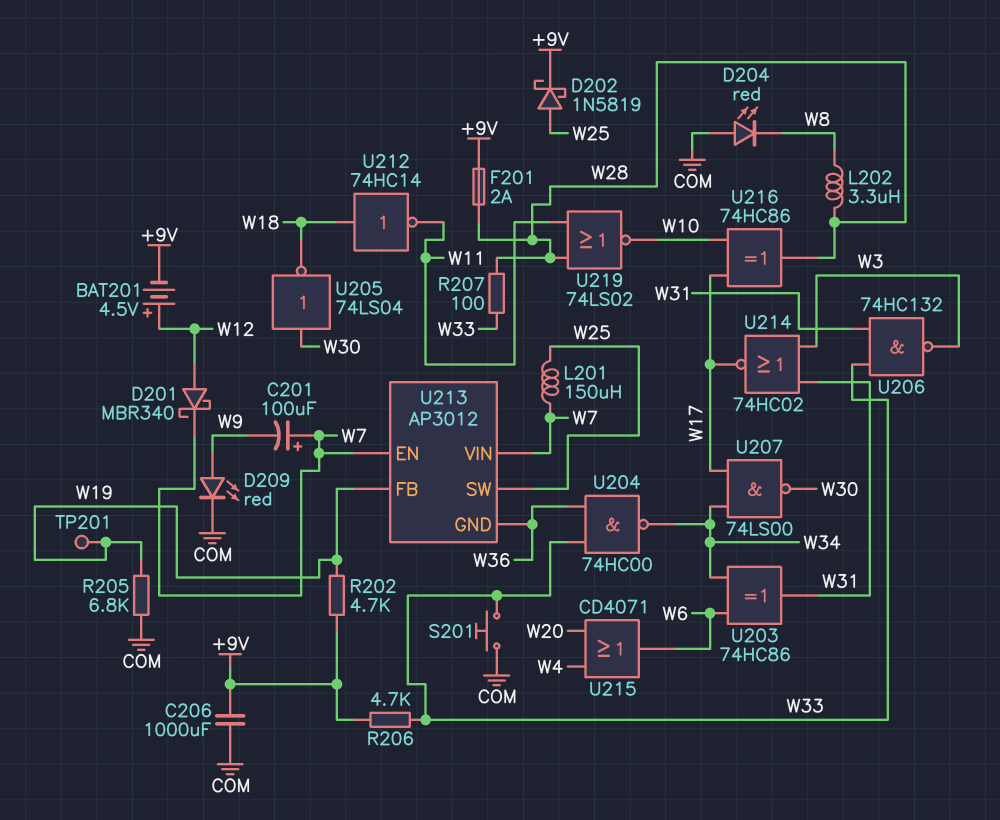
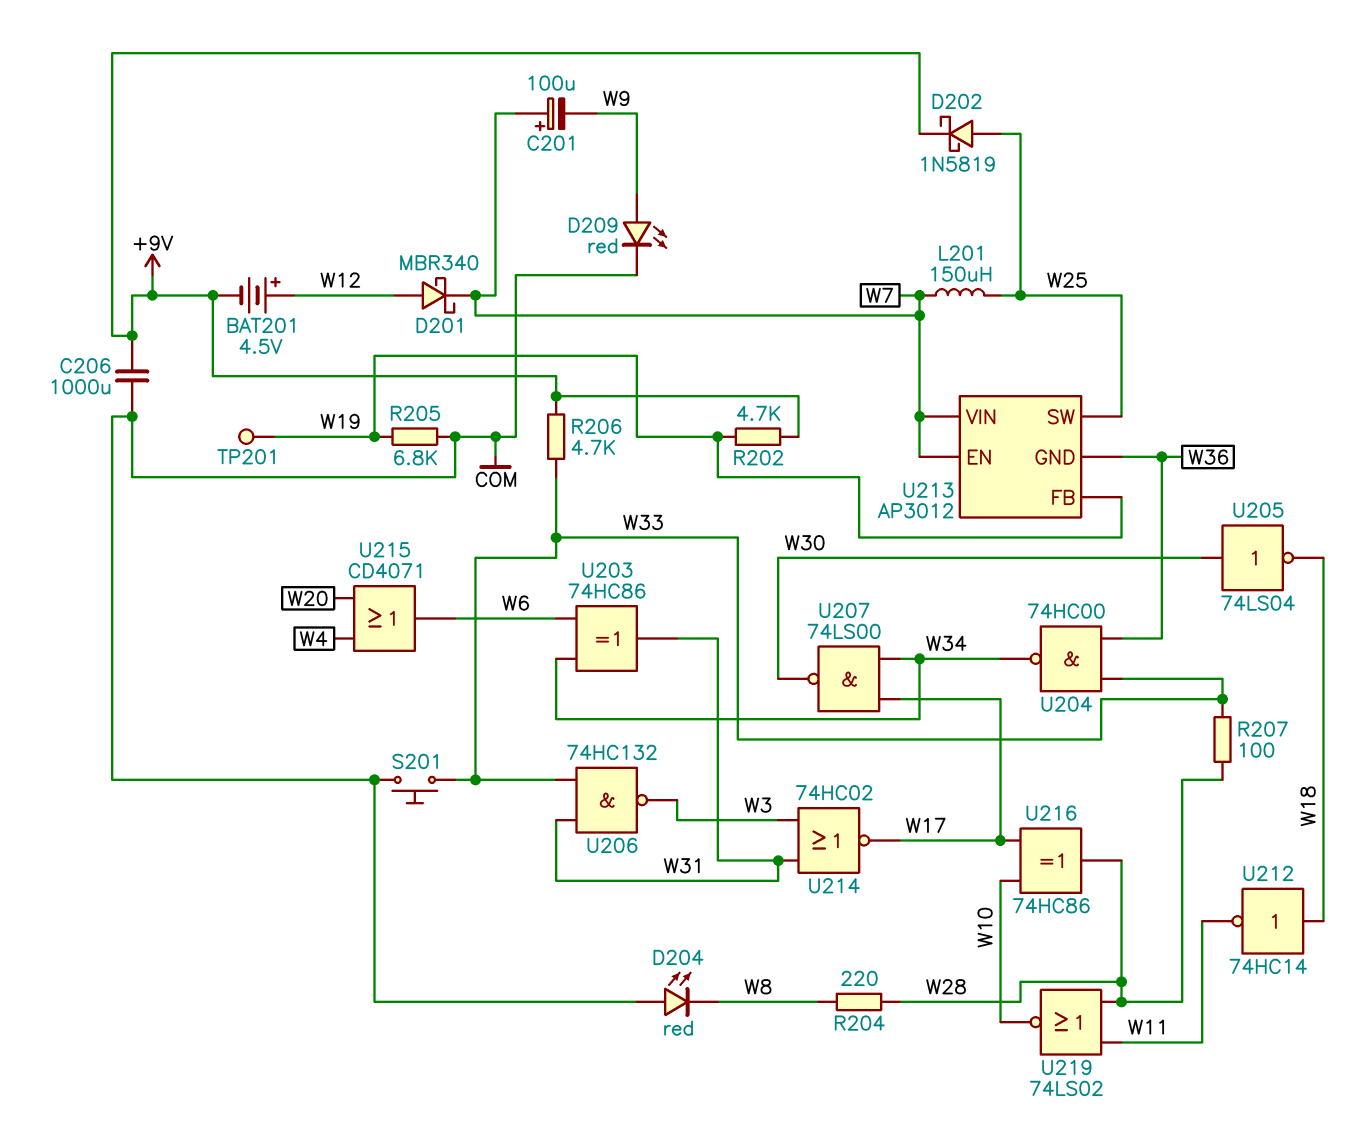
F201: 2A (+9V, W28) -> none
L202: 3.3uH (W8, W28) -> none
R204: none -> 220 (W8, W28)

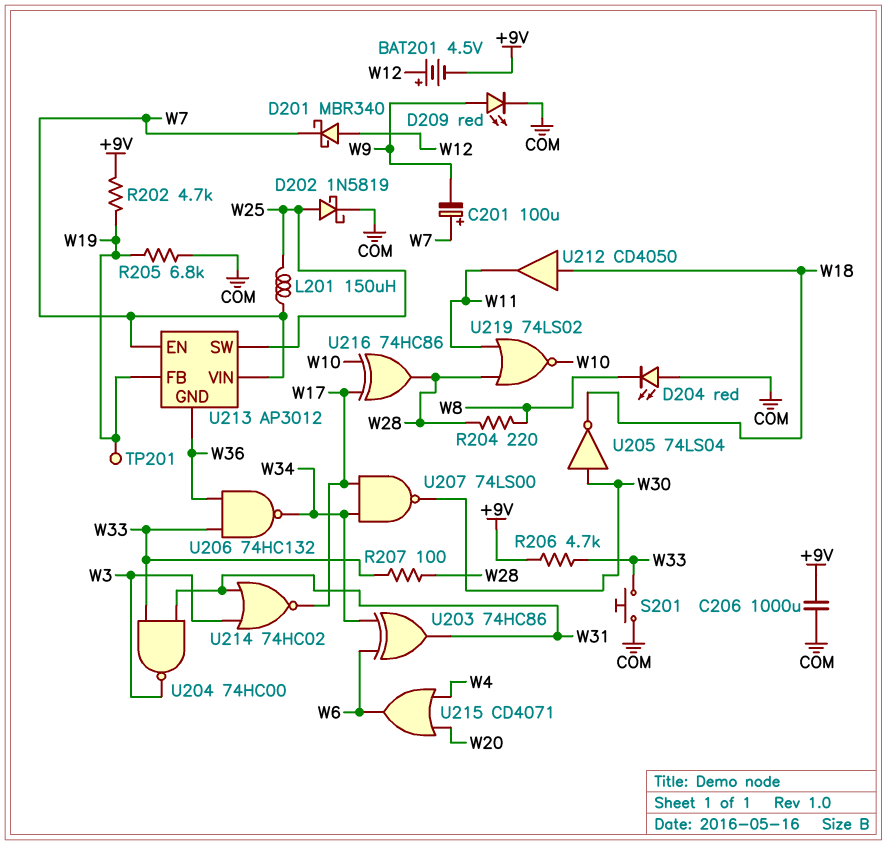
D202: schottky 1N5819 (A W25, K +9V) -> schottky 1N5819 (A W25, K COM)
U204: NAND 74HC00 (in W33, in W36, out W34) -> NAND 74HC00 (in W31, in W33, out W3)
U206: NAND 74HC132 (in W31, in W33, out W3) -> NAND 74HC132 (in W33, in W36, out W34)
U212: NOT 74HC14 (in W18, out W11) -> buffer CD4050 (in W18, out W11)

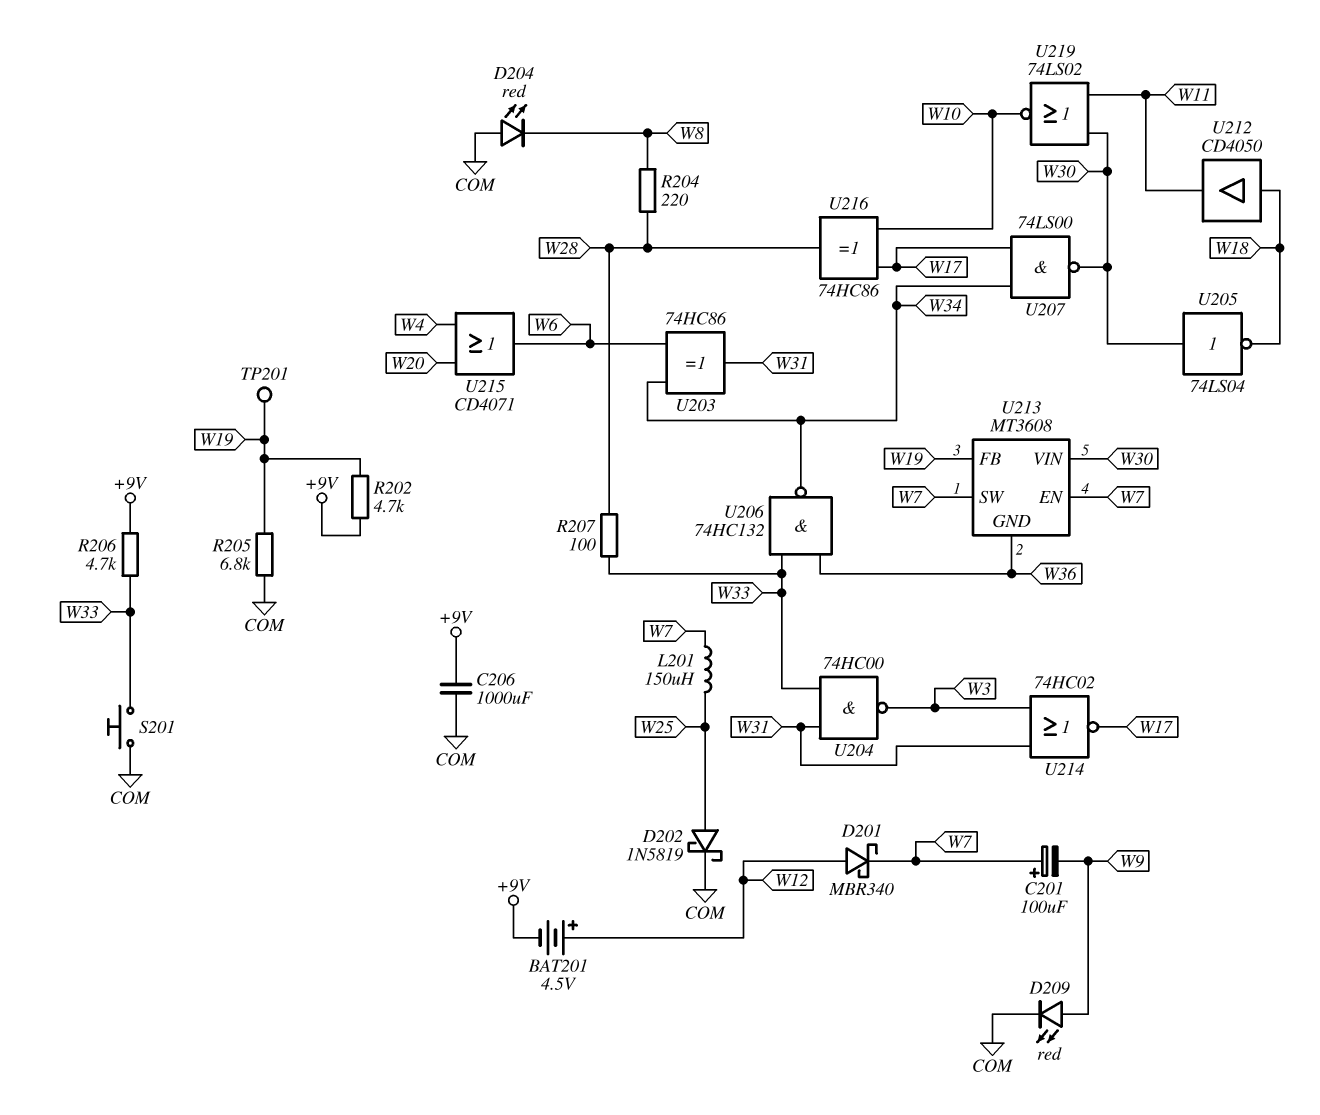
U213: AP3012 -> MT3608
U213 pin SW: W25 -> W7
U213 pin VIN: W7 -> W30
U219: NOR 74LS02 (in W11, in W28, out W10) -> NOR 74LS02 (in W11, in W30, out W10)

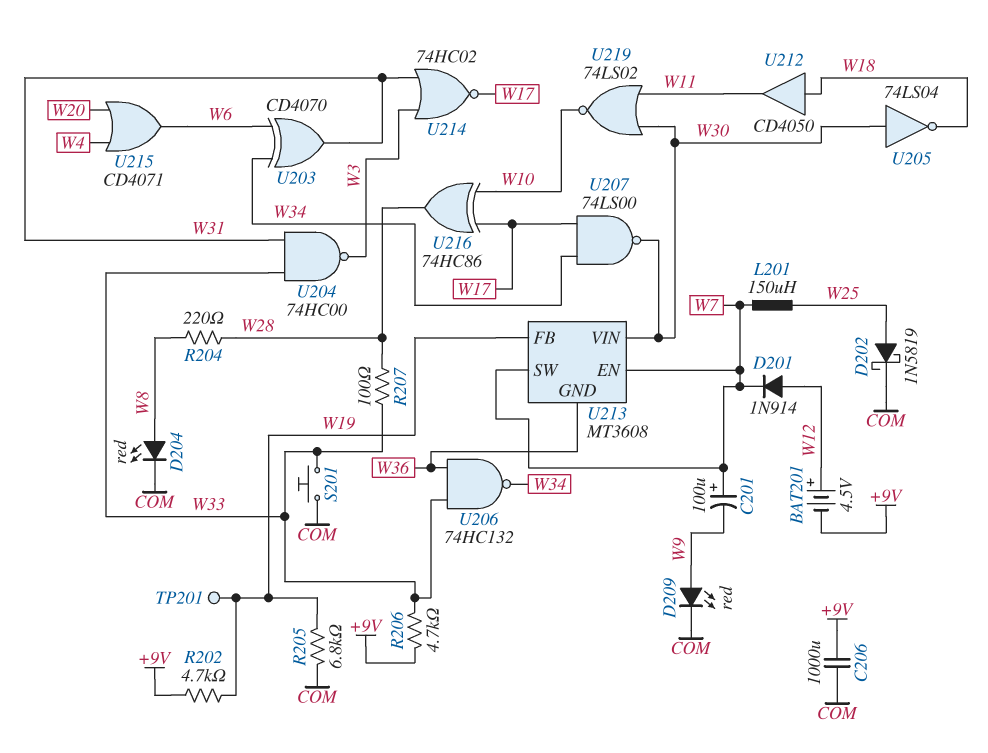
D201: schottky MBR340 (A W12, K W7) -> diode 1N914 (A W12, K W7)
D204: LED red (A COM, K W8) -> LED red (A W8, K COM)
U203: XOR 74HC86 (in W6, in W34, out W31) -> XOR CD4070 (in W6, in W34, out W31)

